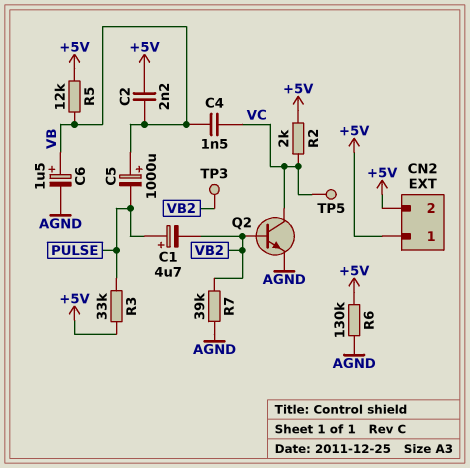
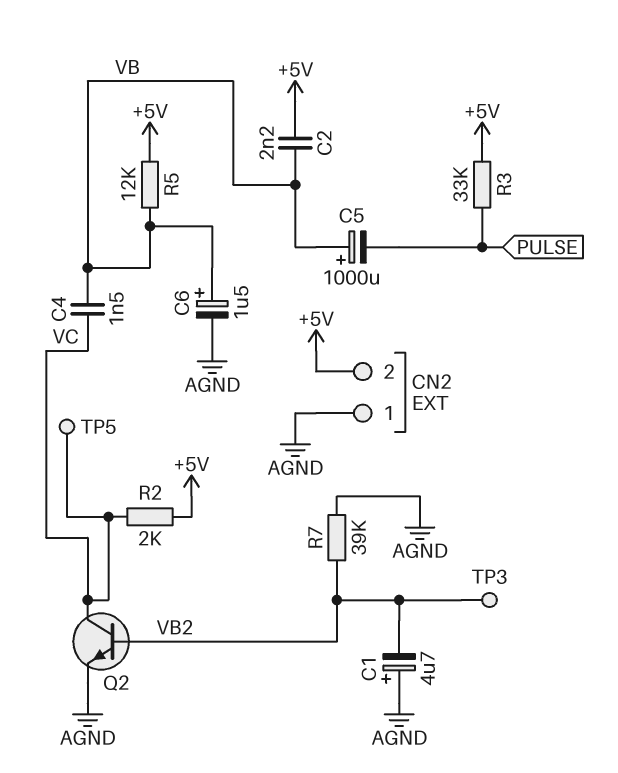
C1: 4.7uF (plus PULSE, minus VB2) -> 4.7uF (plus AGND, minus VB2)
CN2 pin 1: +5V -> AGND
R6: 130k (+5V, AGND) -> none

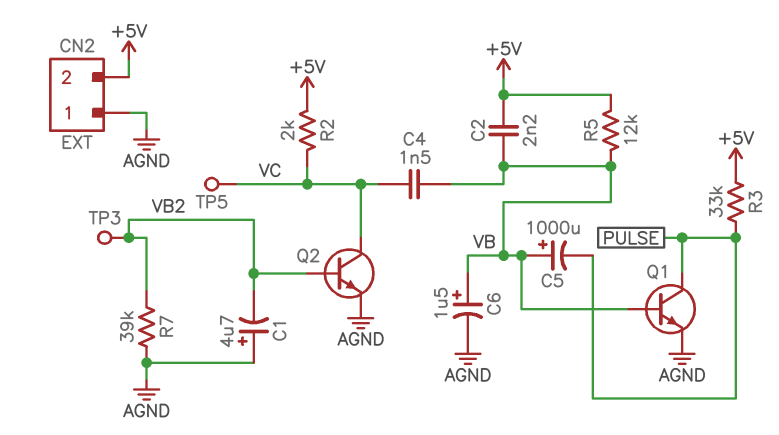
Q1: none -> NPN (B VB, C PULSE, E AGND)

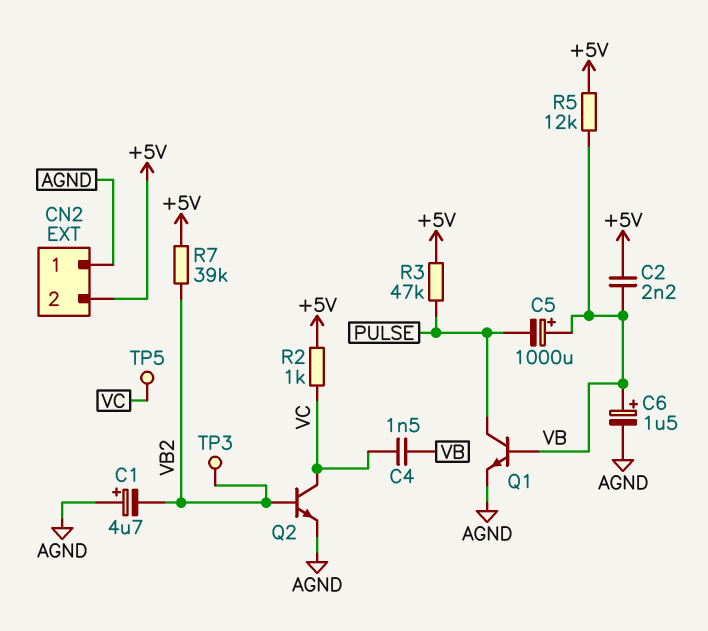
R2: 2k (+5V, VC) -> 1k (+5V, VC)
R3: 33k (+5V, PULSE) -> 47k (+5V, PULSE)
R7: 39k (AGND, VB2) -> 39k (+5V, VB2)

